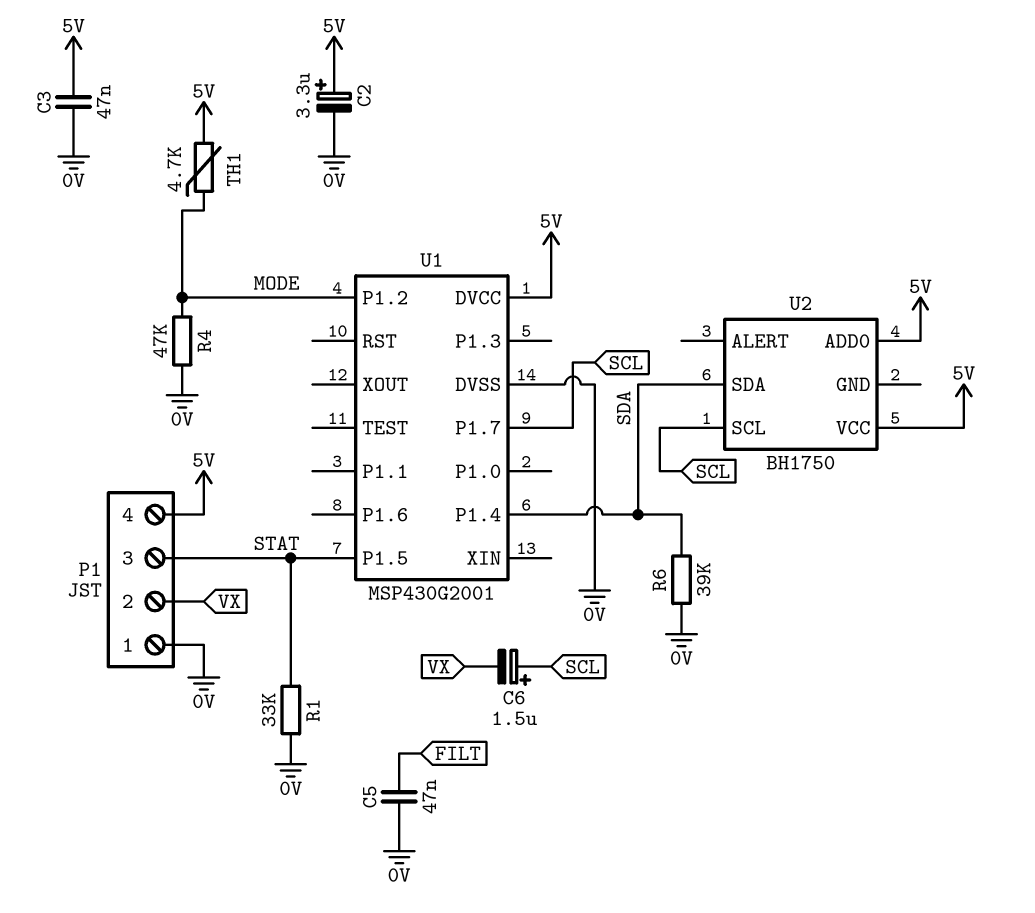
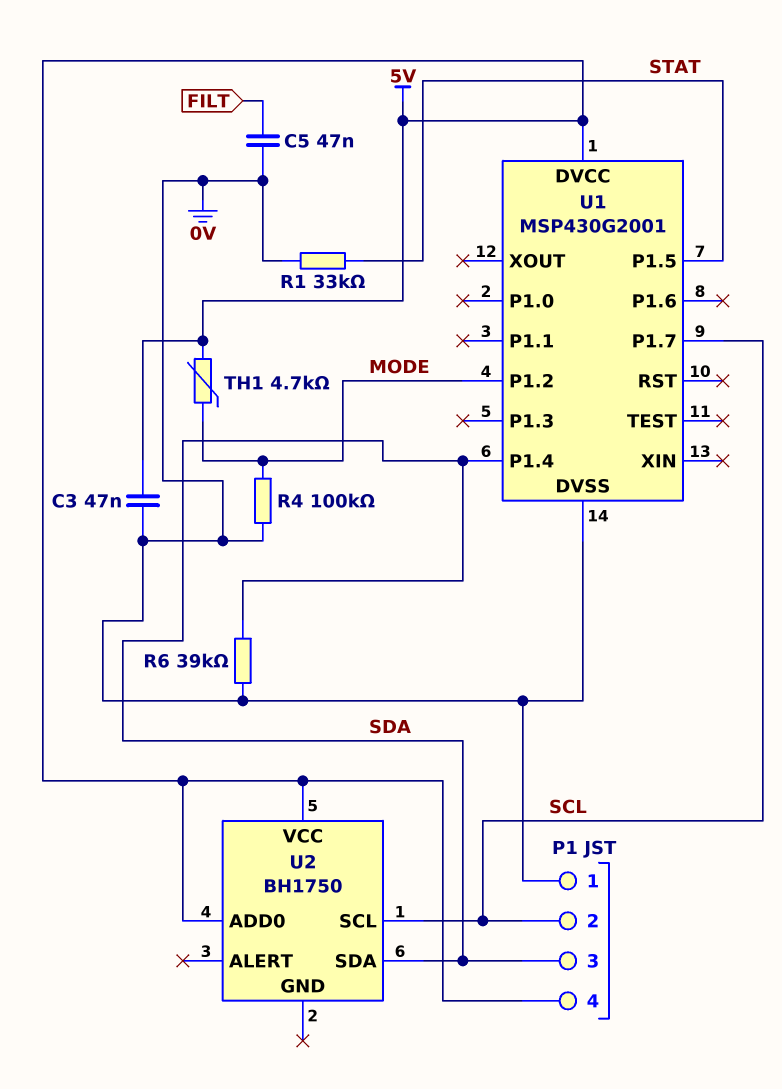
C2: 3.3uF (plus 5V, minus 0V) -> none
C6: 1.5uF (plus SCL, minus VX) -> none
P1 pin 2: VX -> SCL
P1 pin 3: STAT -> SDA
R4: 47k (0V, MODE) -> 100k (0V, MODE)

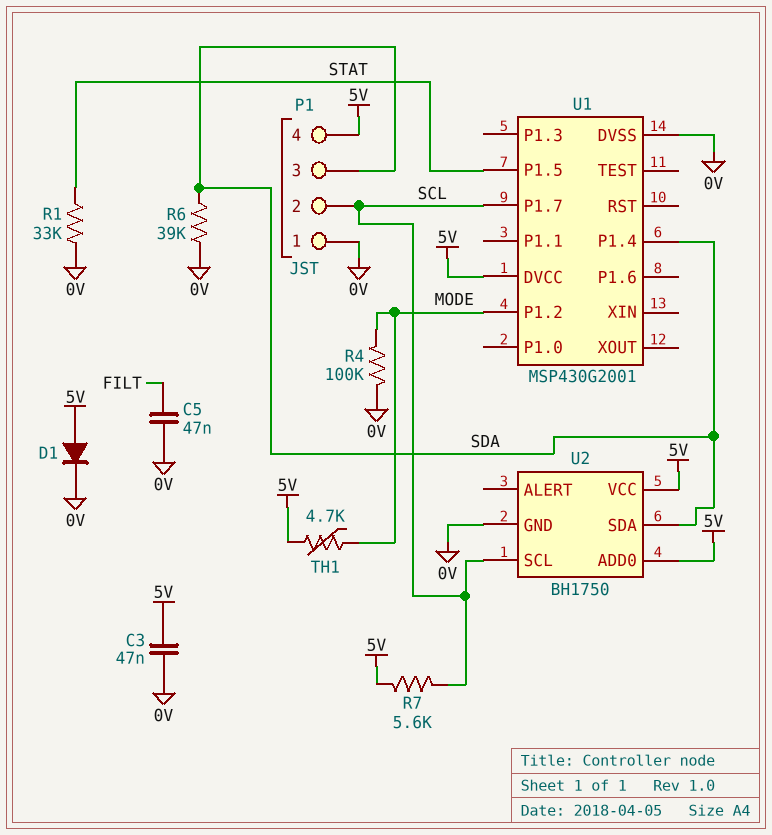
D1: none -> diode (A 5V, K 0V)
R7: none -> 5.6k (5V, SCL)
U2 pin GND: none -> 0V

